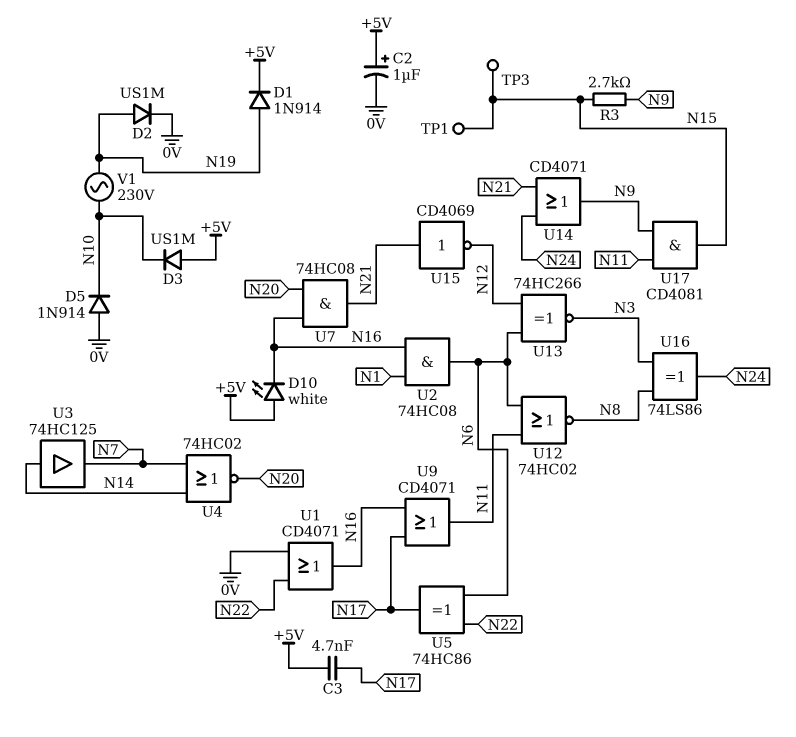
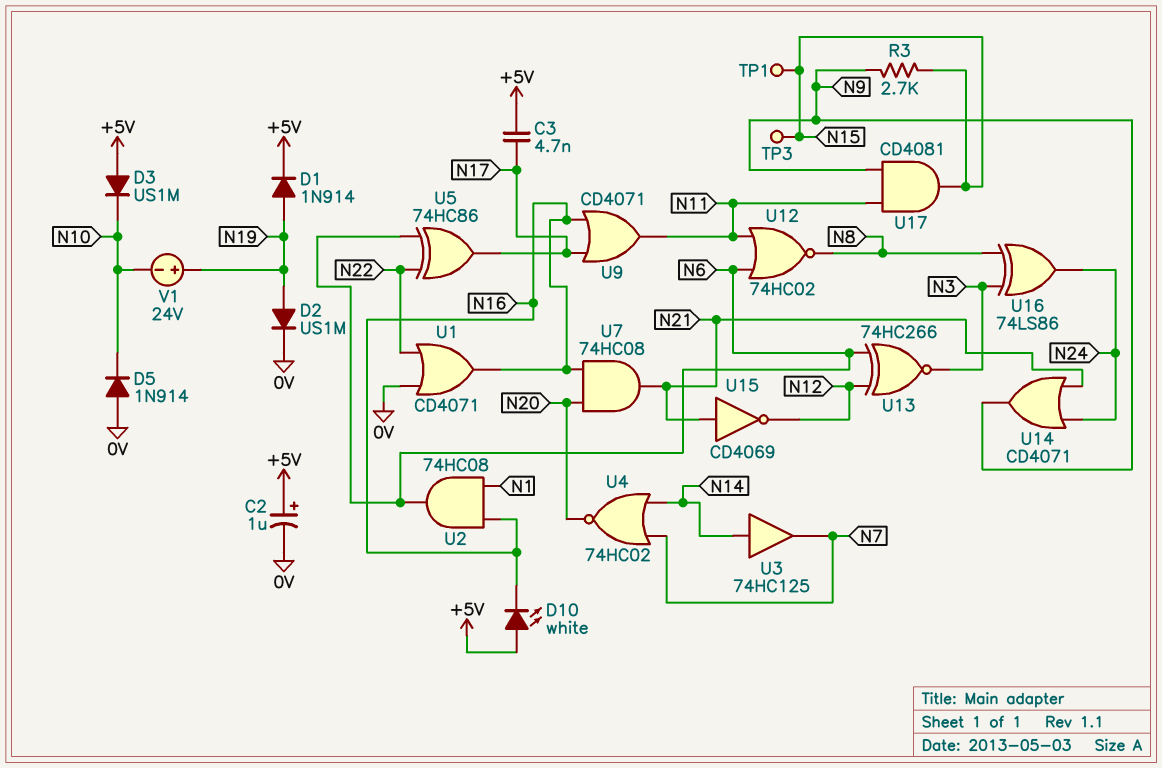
V1: AC 230V (N10, N19) -> 24V (plus N19, minus N10)

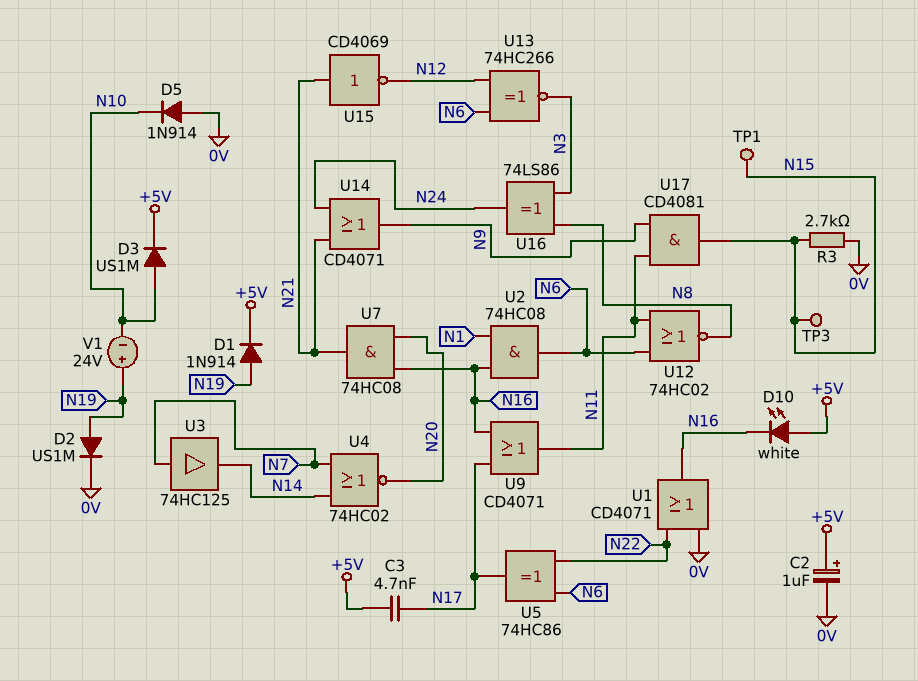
D3: diode US1M (A +5V, K N10) -> diode US1M (A N10, K +5V)
R3: 2.7k (N9, N15) -> 2.7k (0V, N15)
U3: buffer 74HC125 (in N14, out N7) -> buffer 74HC125 (in N7, out N14)

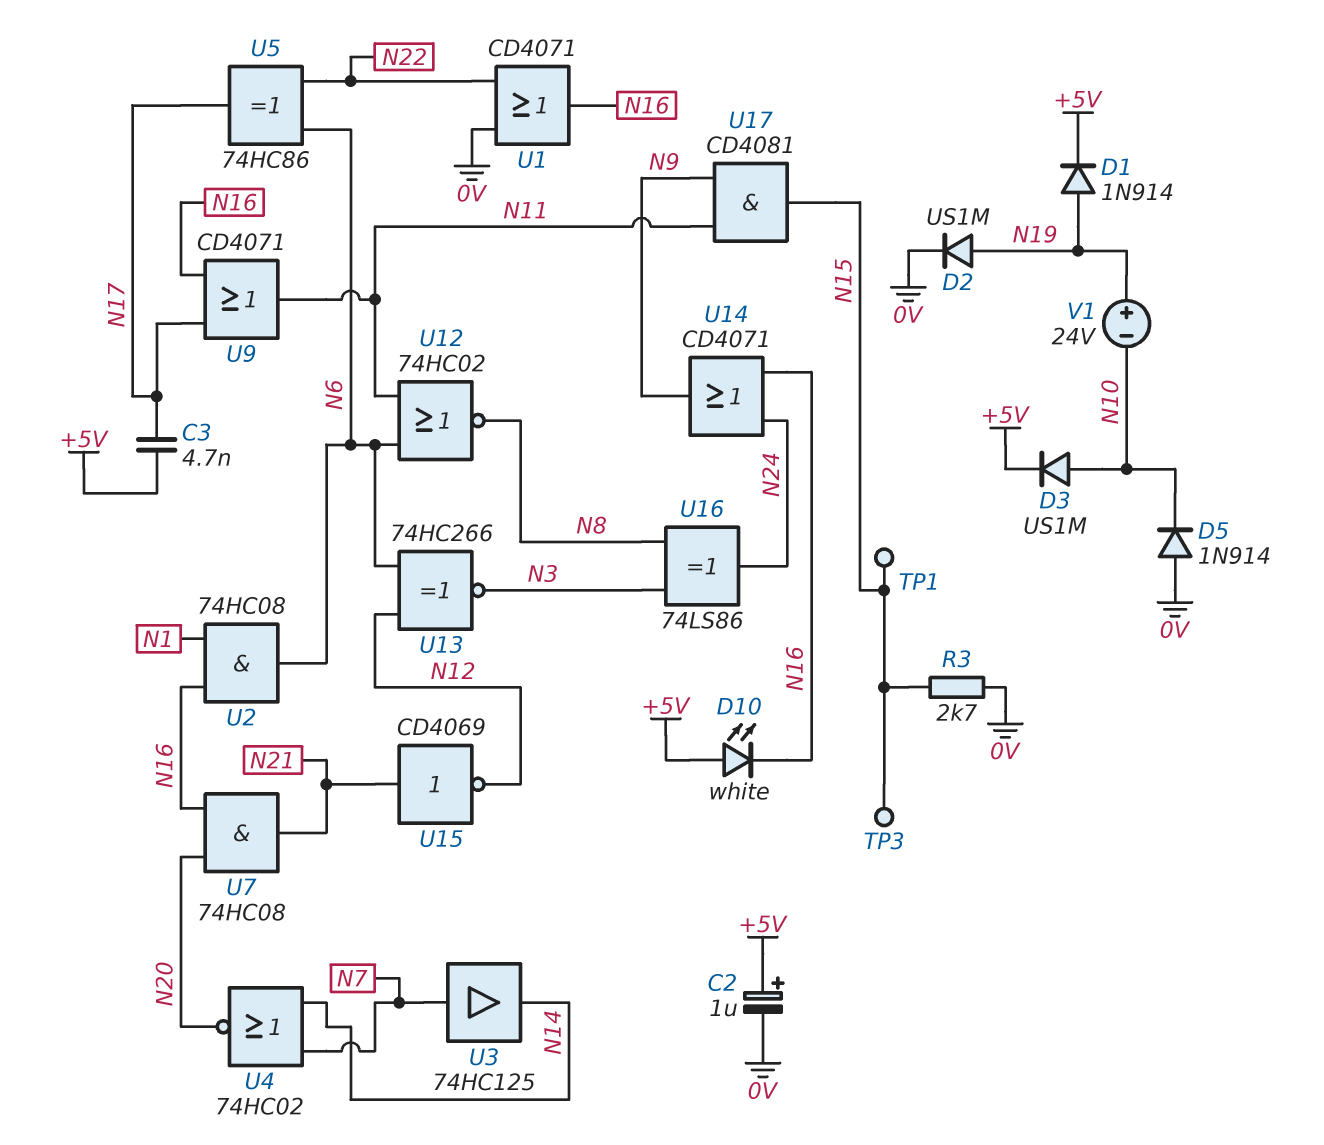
U14: OR CD4071 (in N21, in N24, out N9) -> OR CD4071 (in N16, in N24, out N9)

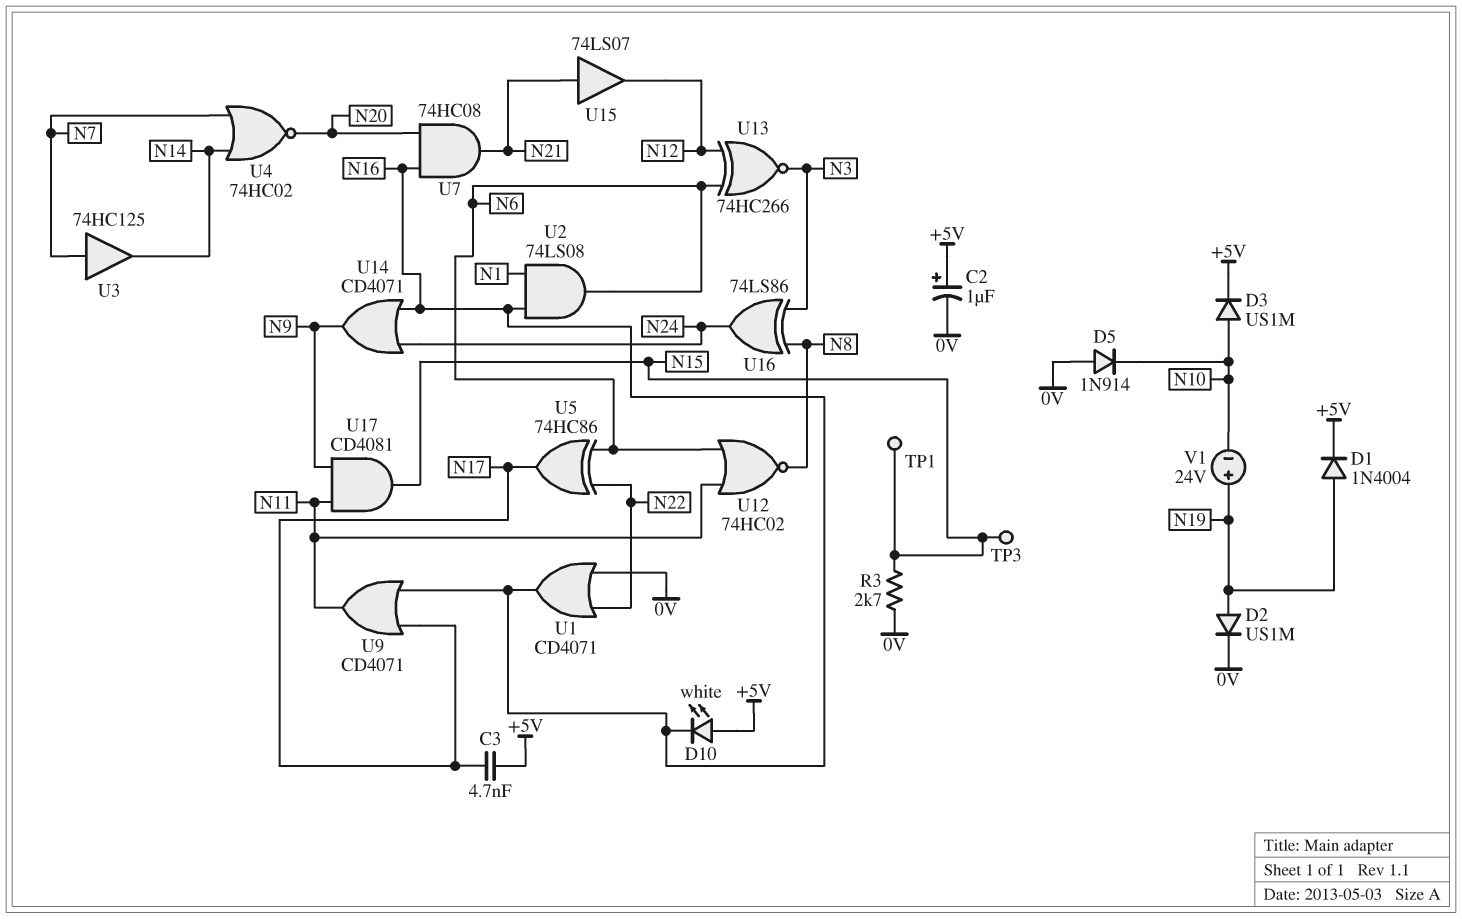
D1: diode 1N914 (A N19, K +5V) -> diode 1N4004 (A N19, K +5V)
U2: AND 74HC08 (in N1, in N16, out N6) -> AND 74LS08 (in N1, in N16, out N6)
U15: NOT CD4069 (in N21, out N12) -> buffer 74LS07 (in N21, out N12)

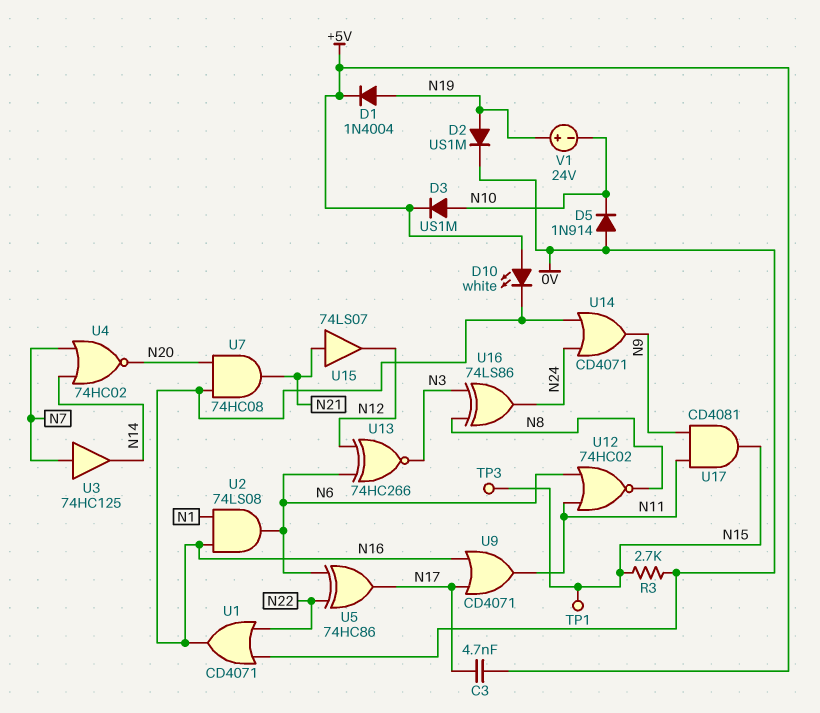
C2: 1uF (plus +5V, minus 0V) -> none

